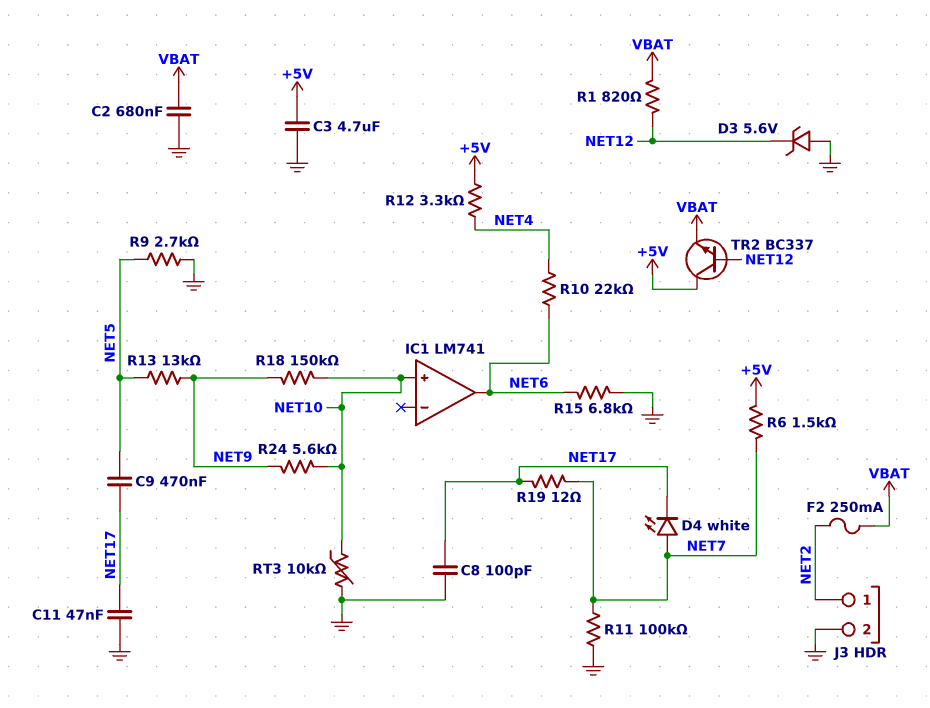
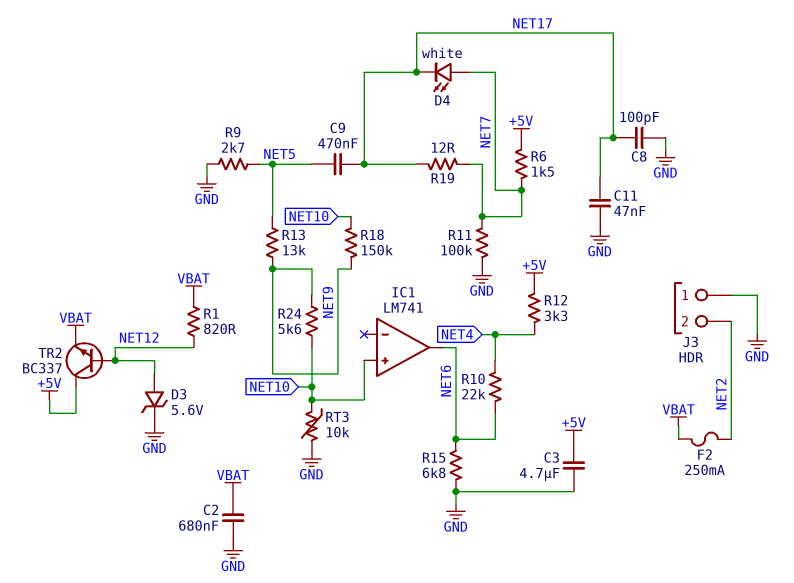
D3: zener 5.6V (A GND, K NET12) -> zener 5.6V (A NET12, K GND)
J3 pin 1: NET2 -> GND
J3 pin 2: GND -> NET2

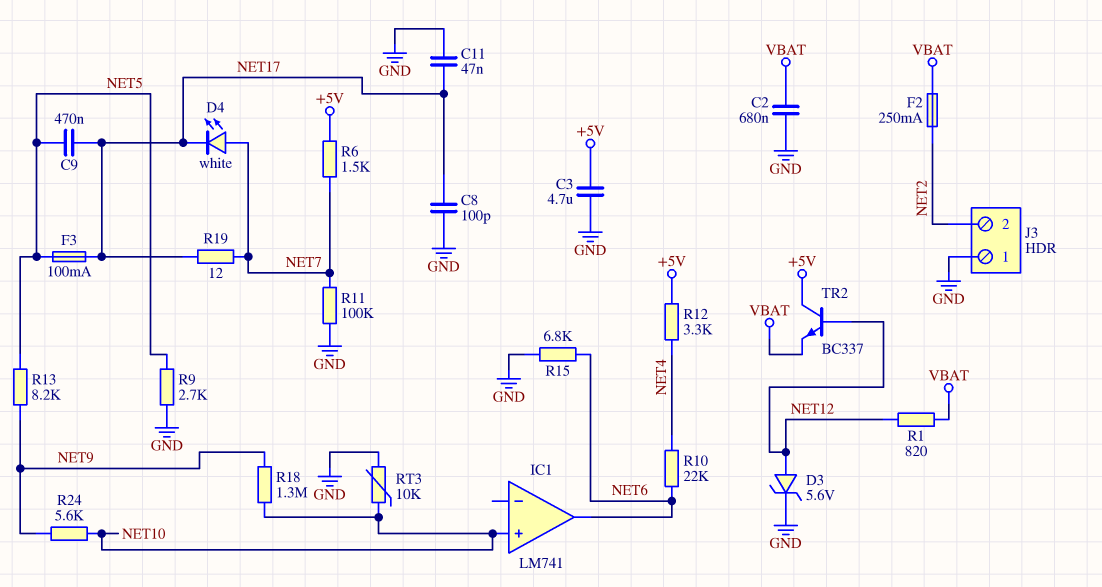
F3: none -> 100mA (NET5, NET17)
R13: 13k (NET5, NET9) -> 8.2k (NET5, NET9)
R18: 150k (NET9, NET10) -> 1.3M (NET9, NET10)

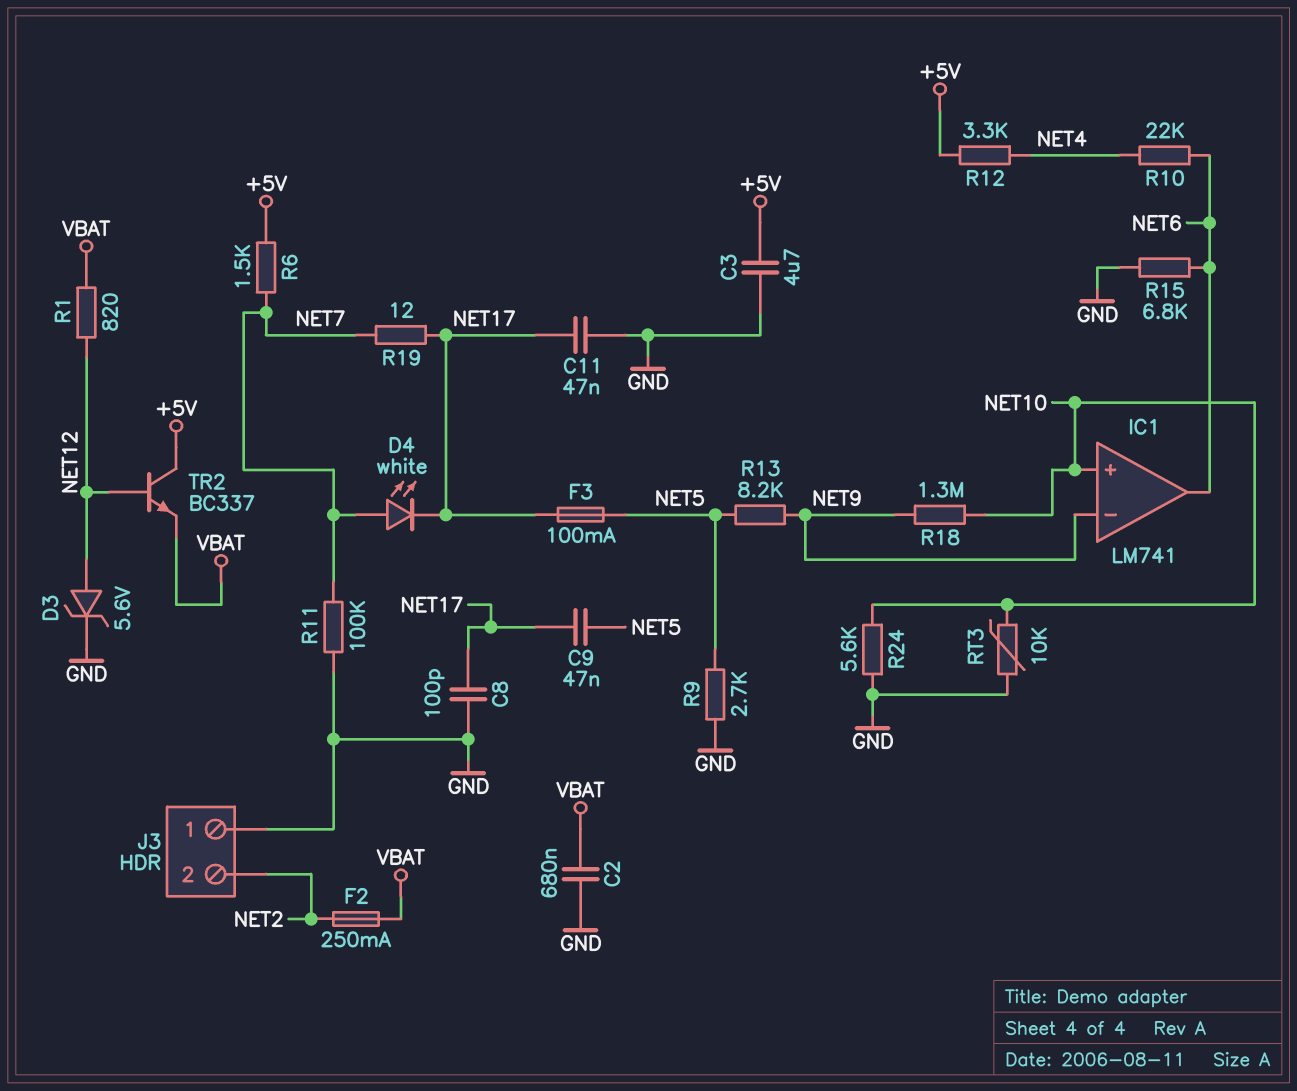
C9: 470nF (NET5, NET17) -> 47nF (NET5, NET17)
IC1 pin in-: none -> NET9
R24: 5.6k (NET9, NET10) -> 5.6k (GND, NET10)

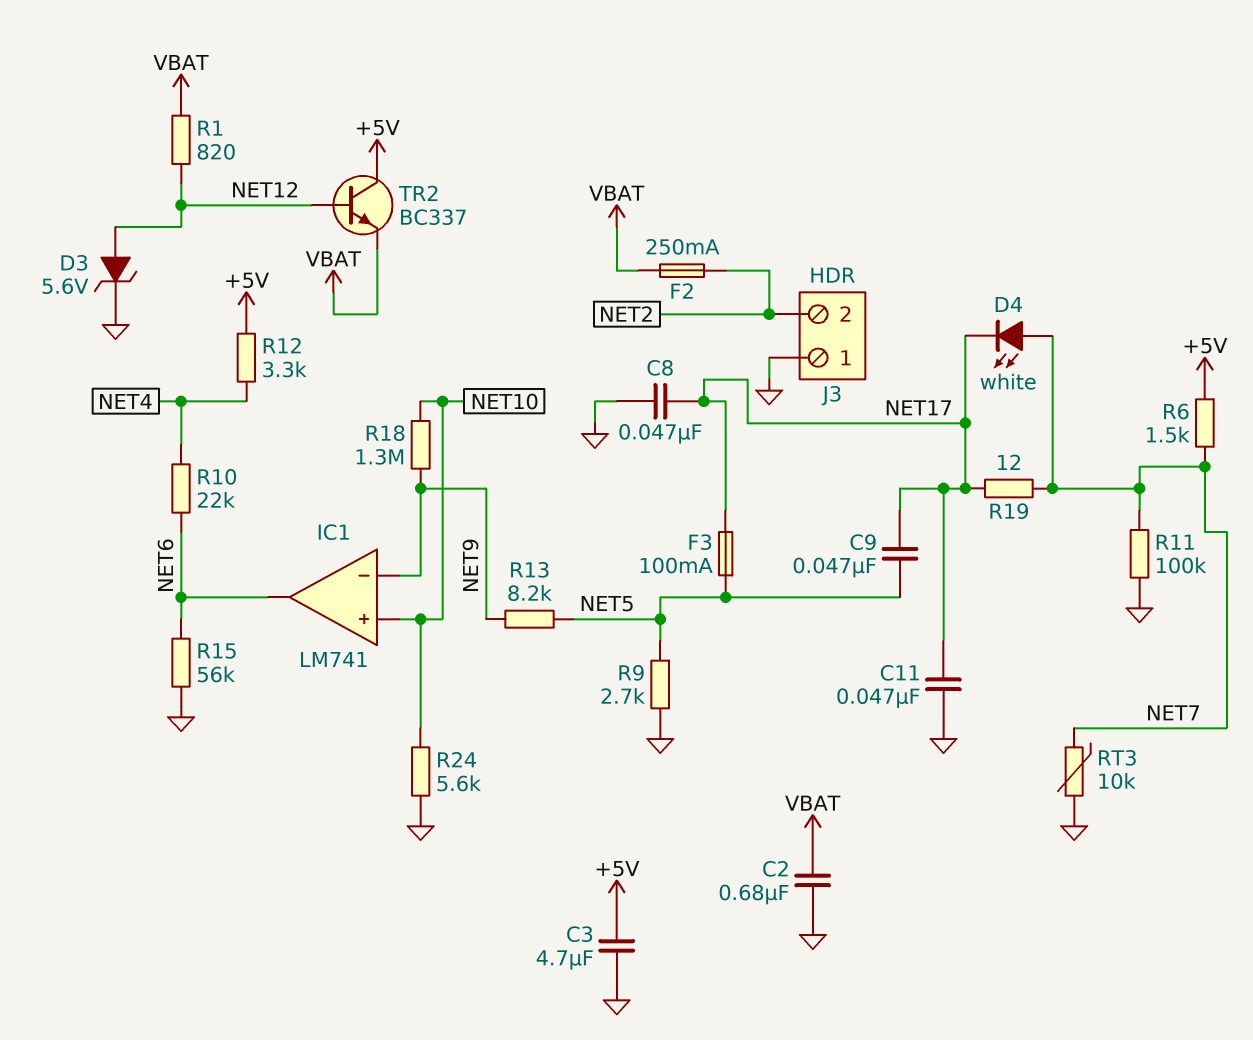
C8: 100pF (GND, NET17) -> 47nF (GND, NET17)
R15: 6.8k (GND, NET6) -> 56k (GND, NET6)
RT3: 10k (GND, NET10) -> 10k (GND, NET7)

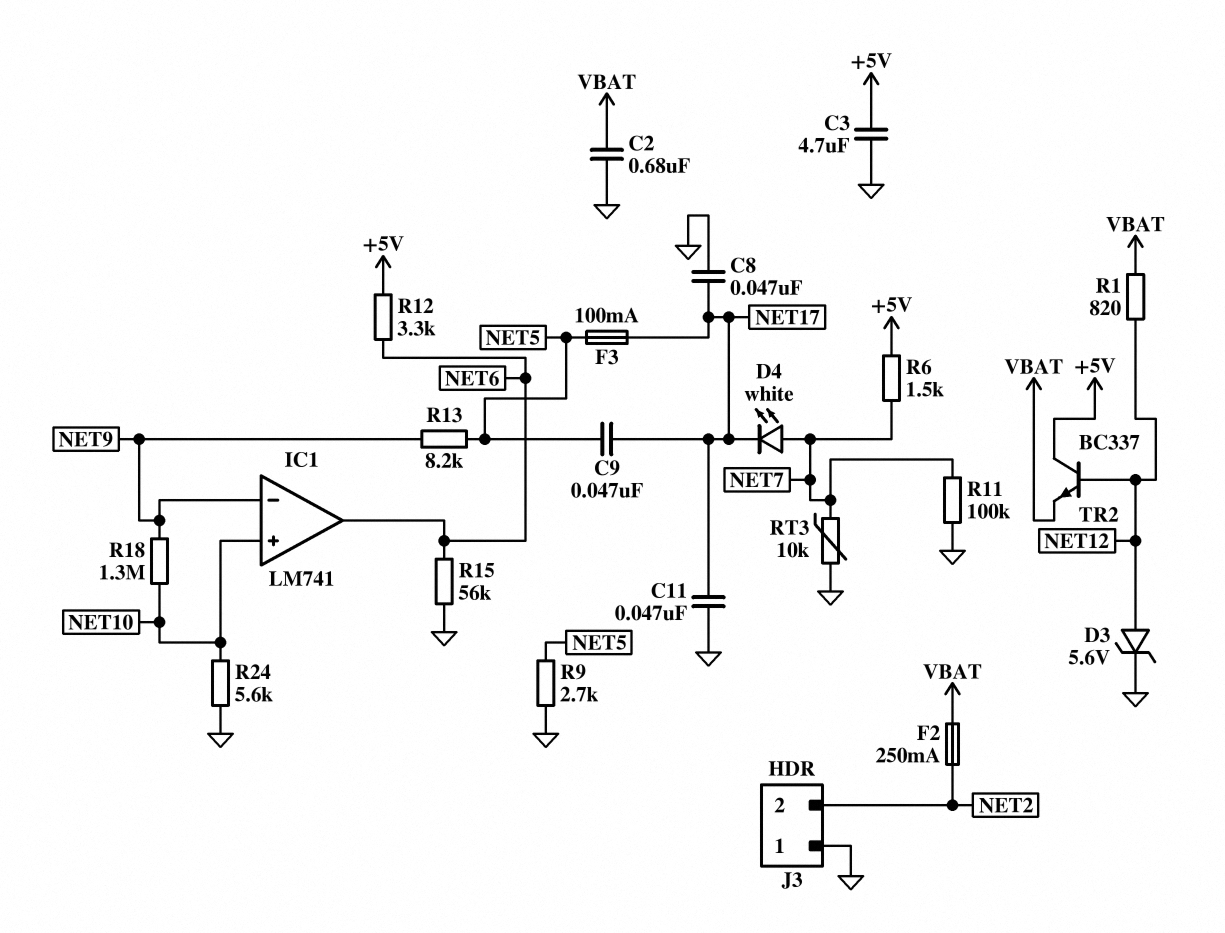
R10: 22k (NET4, NET6) -> none
R12: 3.3k (+5V, NET4) -> 3.3k (+5V, NET6)
R19: 12 (NET7, NET17) -> none

